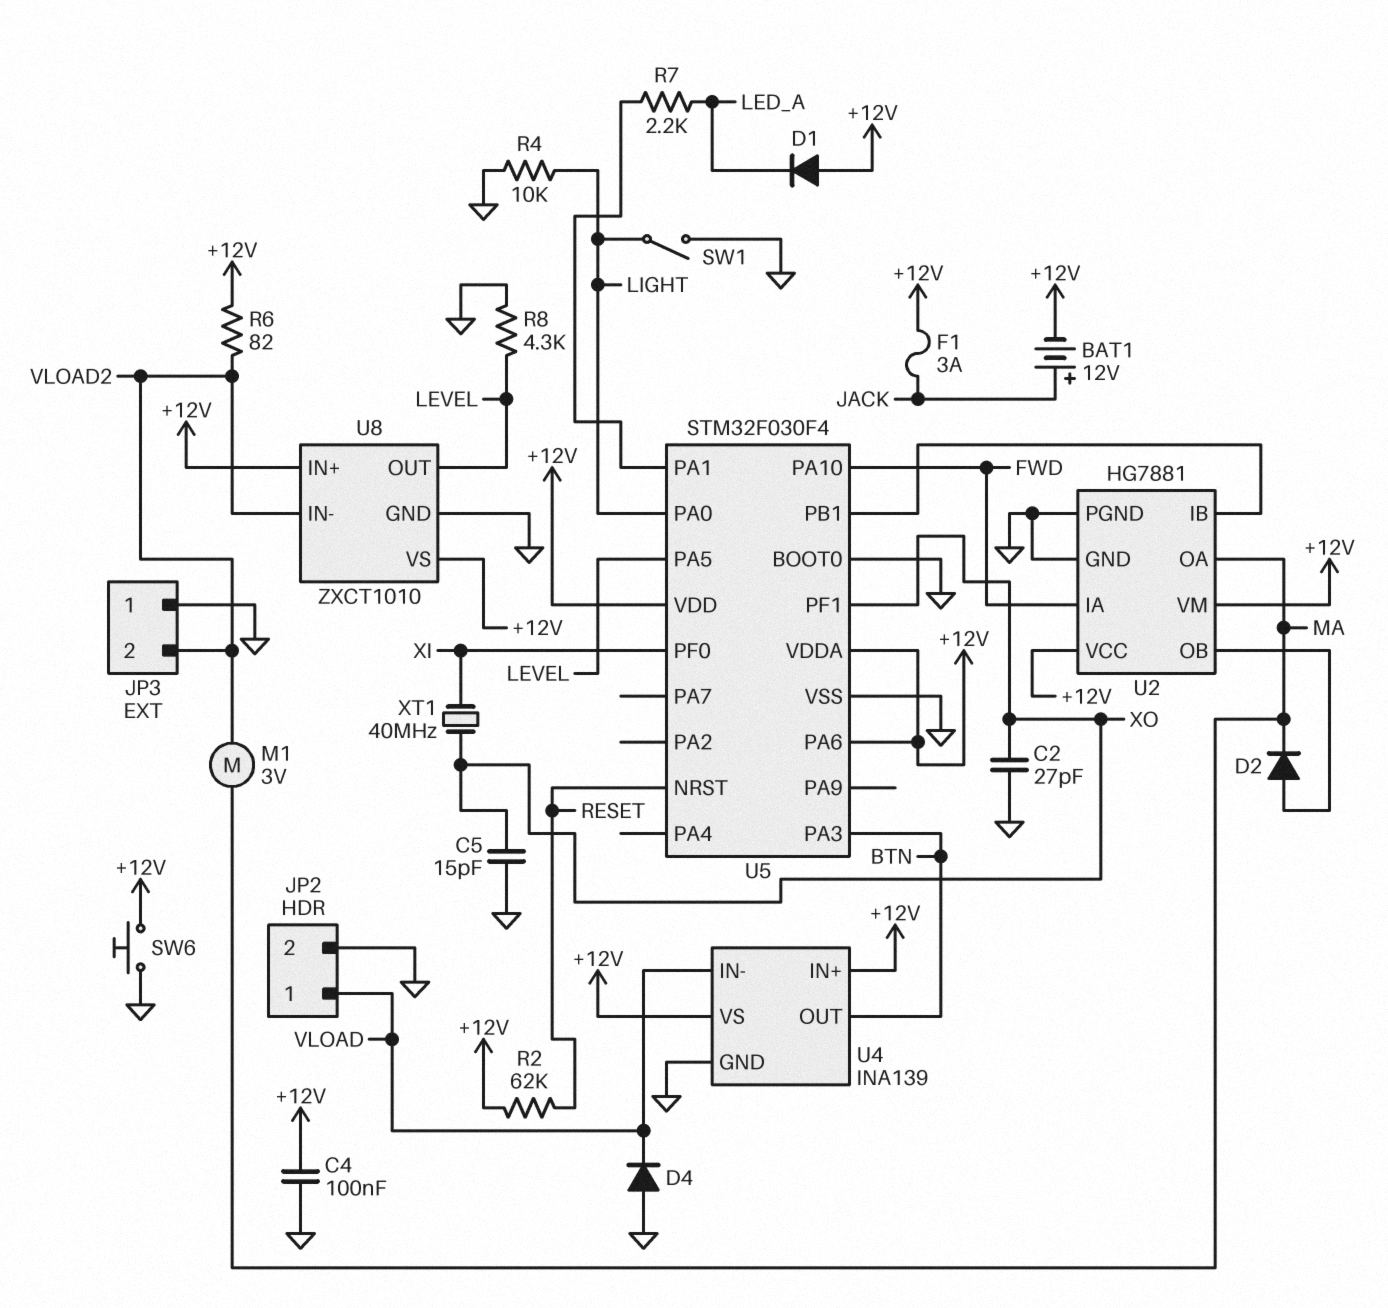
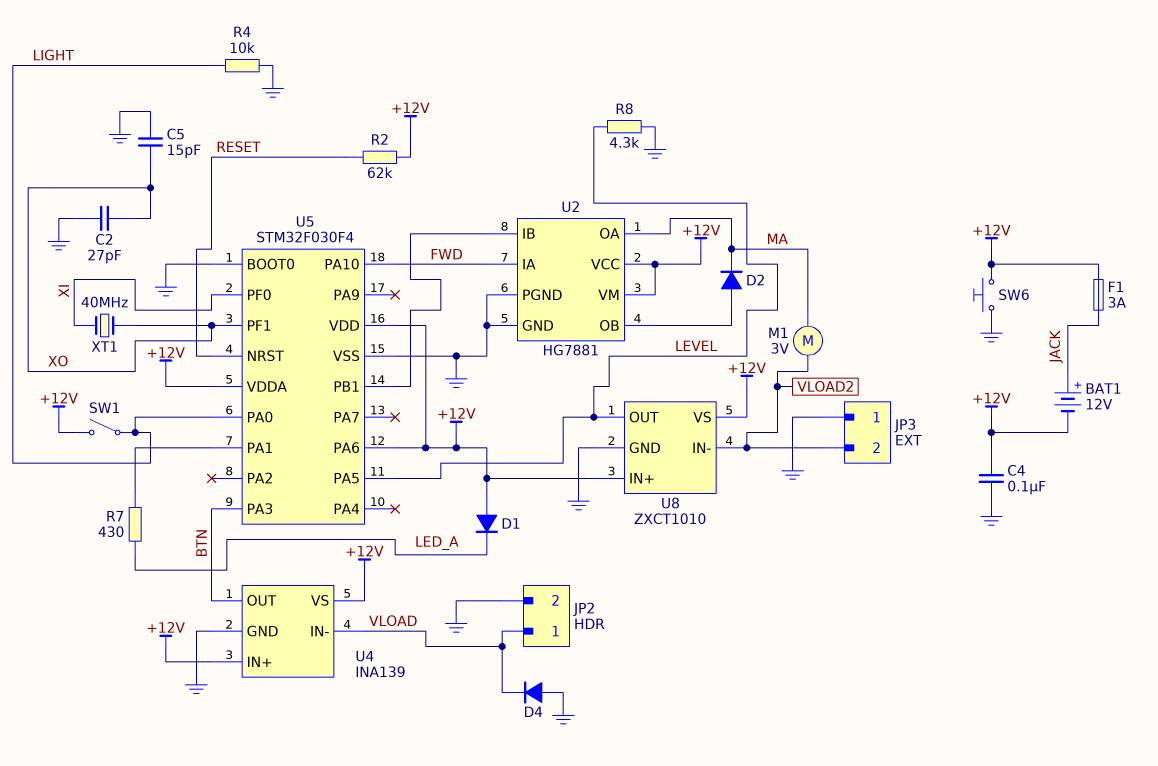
R6: 82 (+12V, VLOAD2) -> none
R7: 2.2k (LED_A, U5/PA1) -> 430 (LED_A, U5/PA1)
SW1: switch (GND, LIGHT) -> switch (+12V, LIGHT)

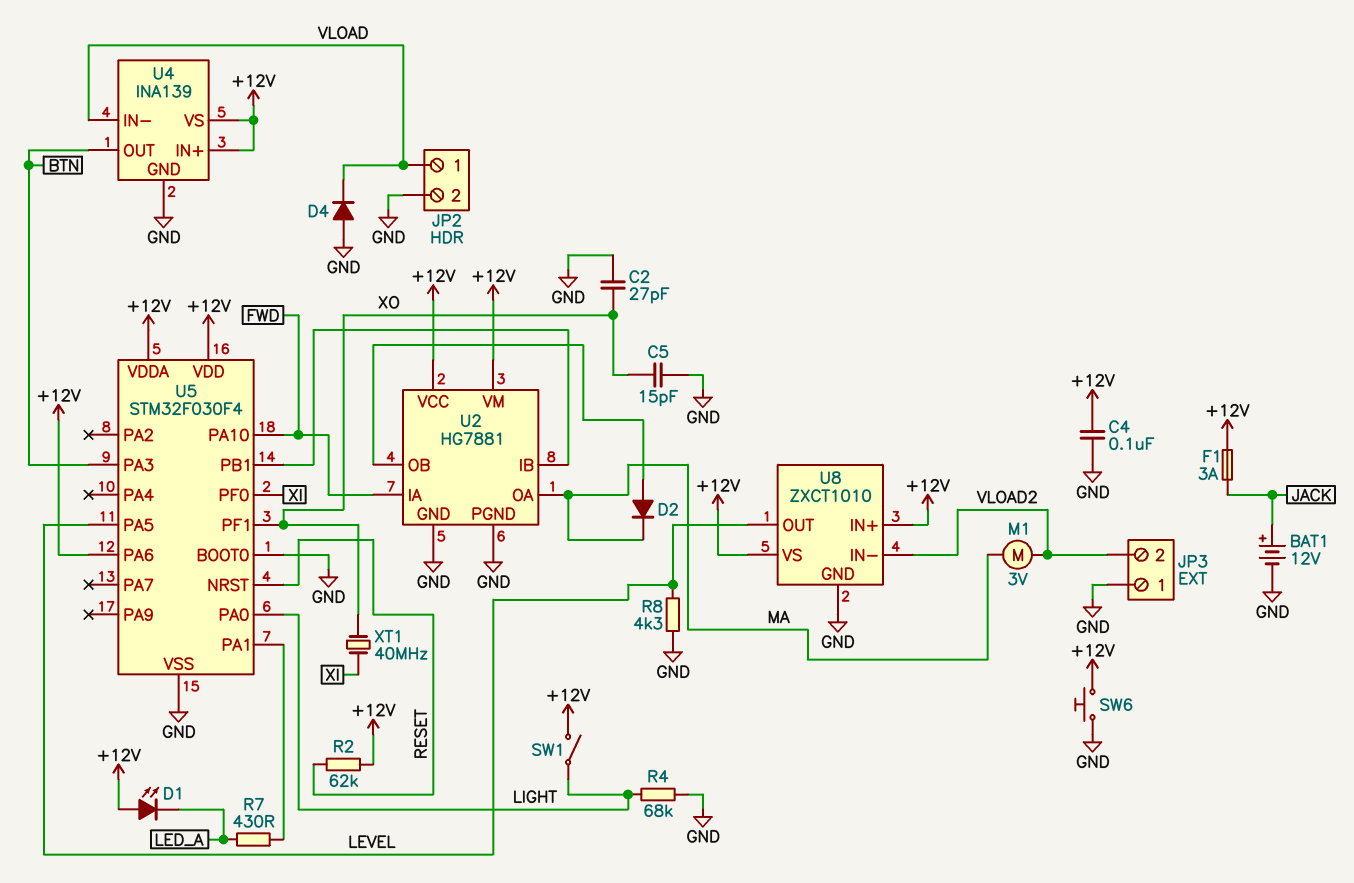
BAT1: 12V (plus JACK, minus +12V) -> 12V (plus JACK, minus GND)
D1: diode (A +12V, K LED_A) -> LED (A +12V, K LED_A)
R4: 10k (GND, LIGHT) -> 68k (GND, LIGHT)

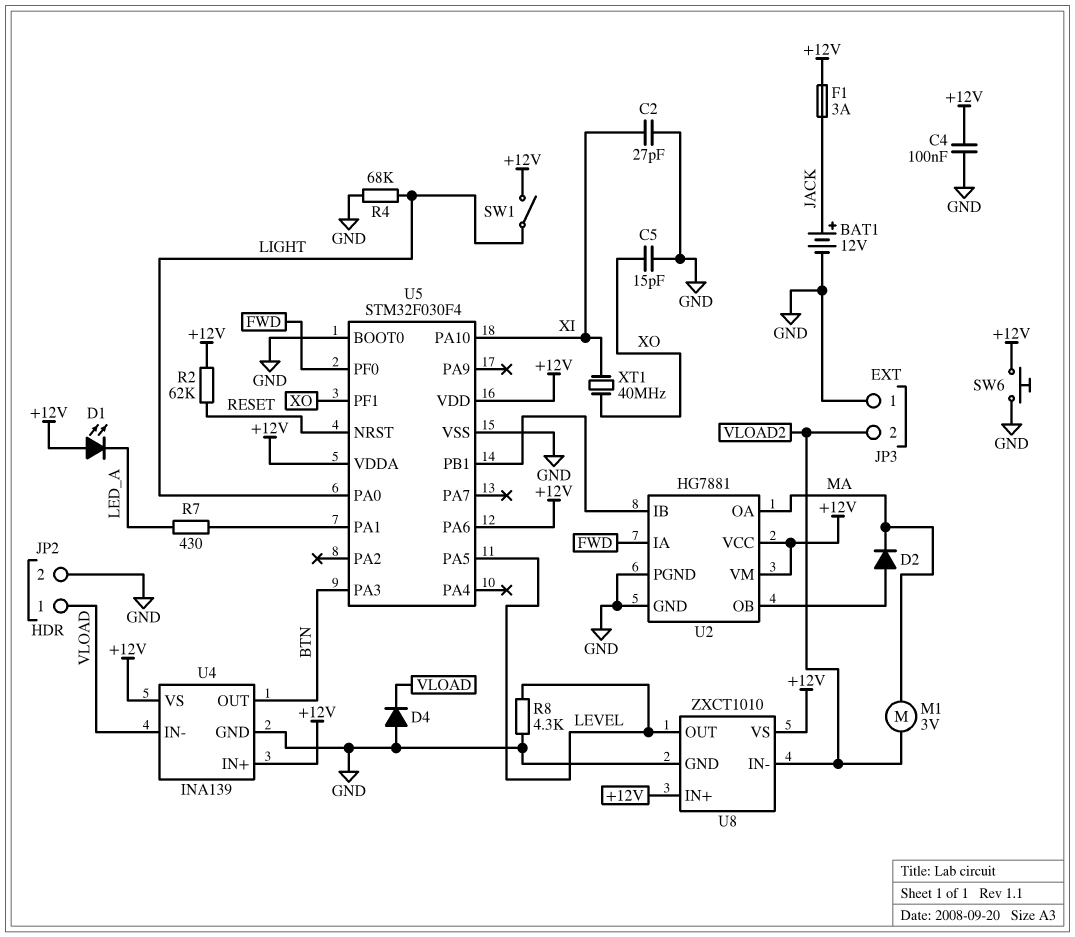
C2: 27pF (GND, XO) -> 27pF (GND, XI)
U5 pin PA10: FWD -> XI
U5 pin PF0: XI -> FWD

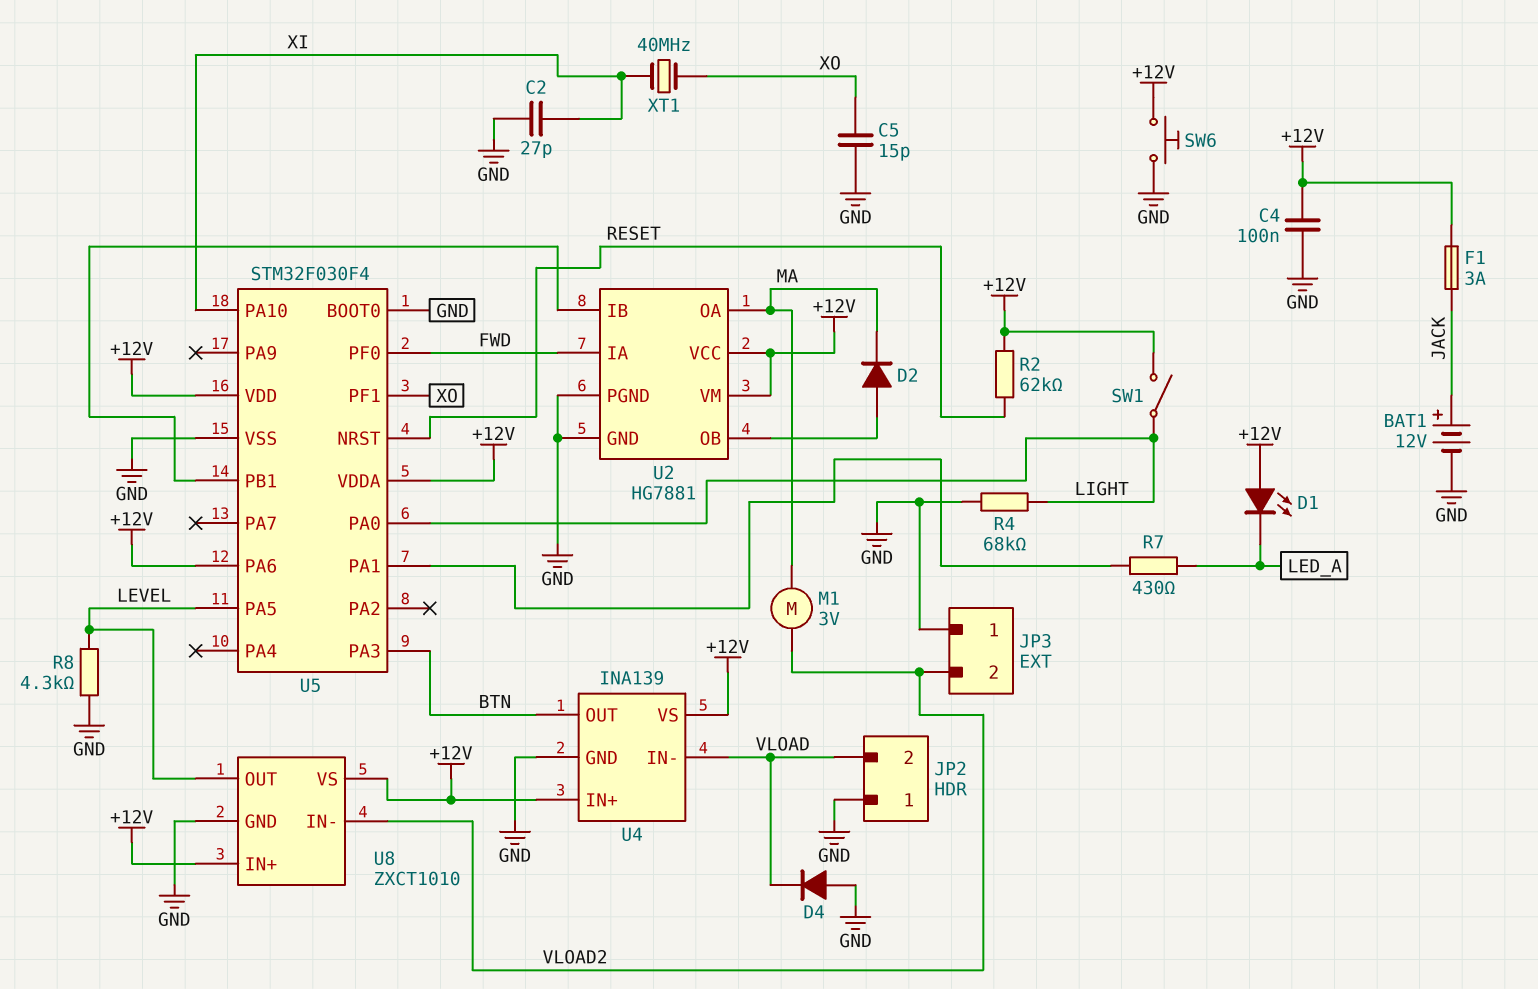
JP2 pin 1: VLOAD -> GND
JP2 pin 2: GND -> VLOAD

